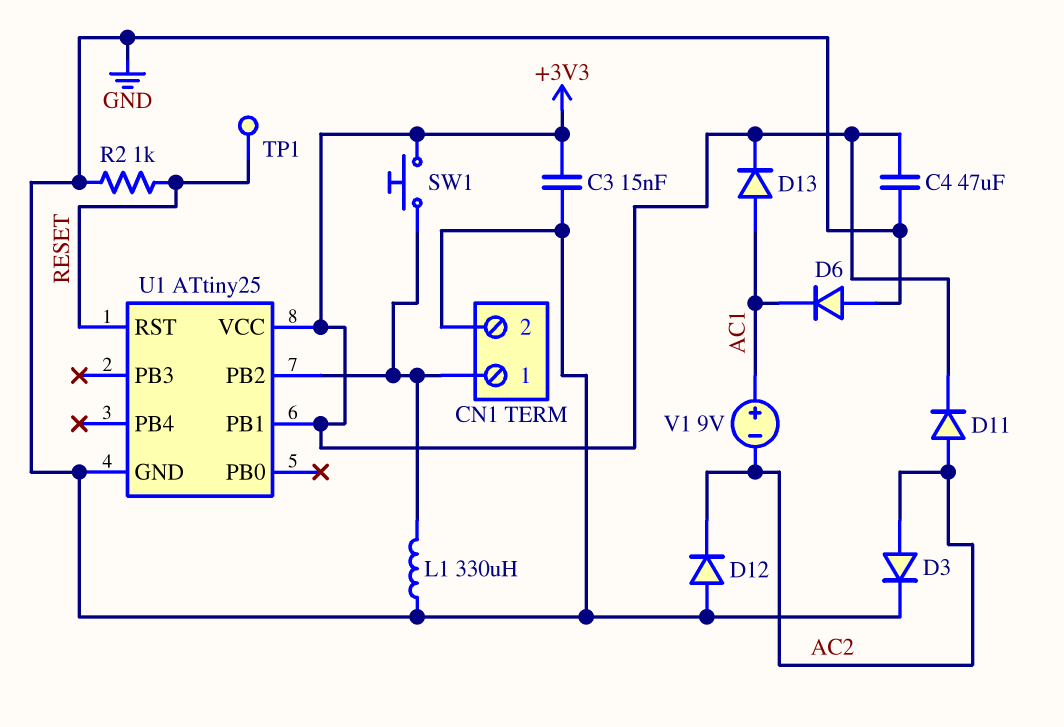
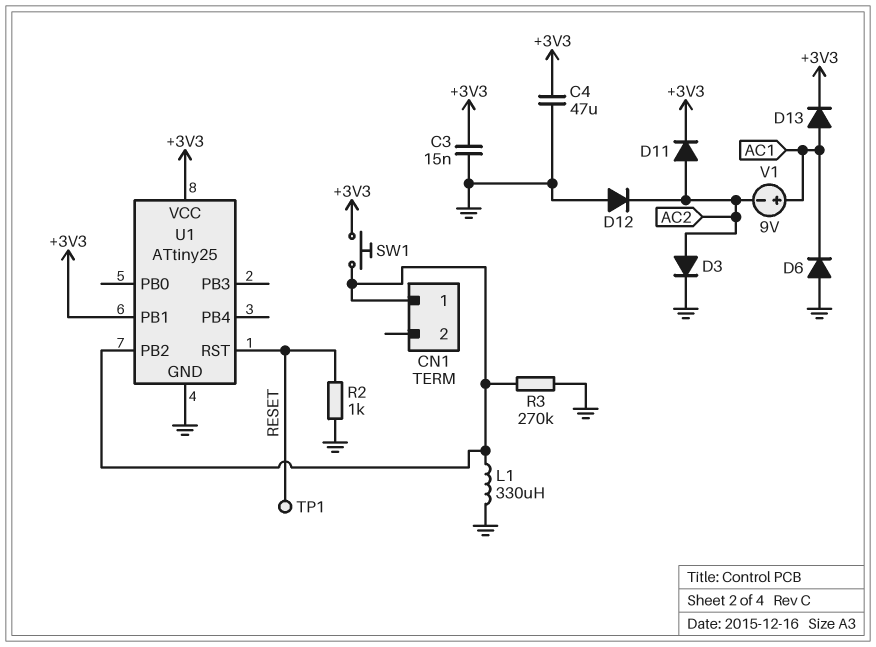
CN1 pin 2: GND -> none
R3: none -> 270k (CN1/1, GND)

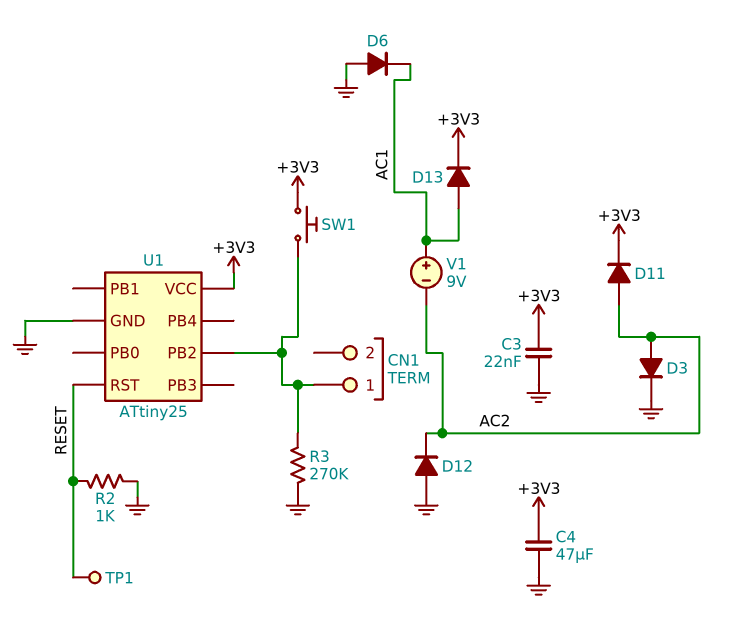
C3: 15nF (+3V3, GND) -> 22nF (+3V3, GND)
L1: 330uH (CN1/1, GND) -> none
U1 pin PB1: +3V3 -> none

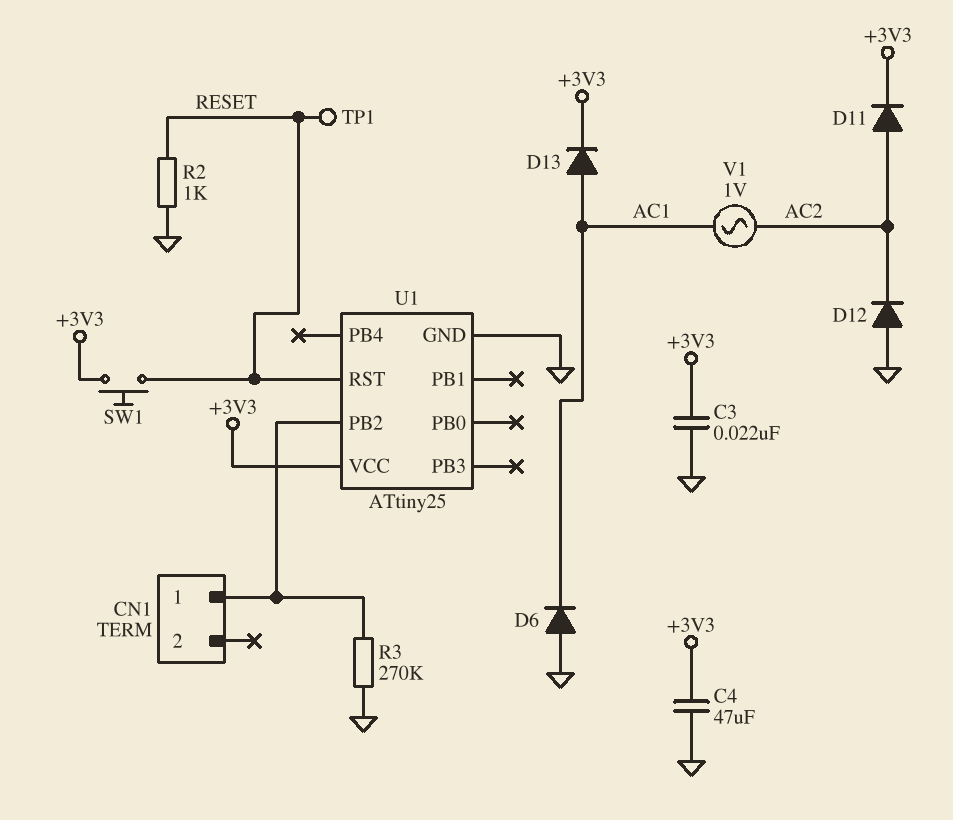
D3: diode (A AC2, K GND) -> none
SW1: button (+3V3, CN1/1) -> button (+3V3, RESET)
V1: 9V (plus AC1, minus AC2) -> AC 1V (AC1, AC2)

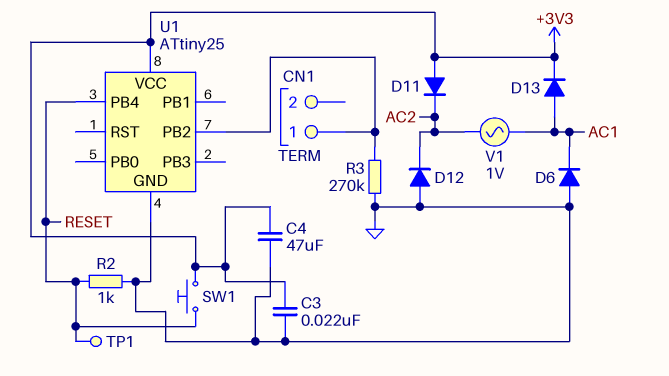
D11: diode (A AC2, K +3V3) -> diode (A +3V3, K AC2)
U1 pin PB4: none -> RESET
U1 pin RST: RESET -> none

